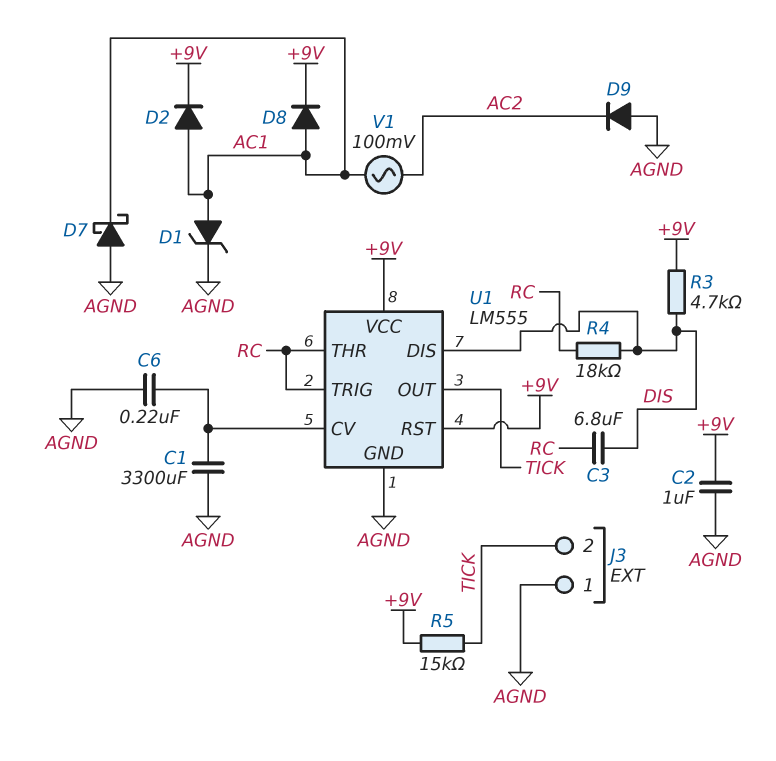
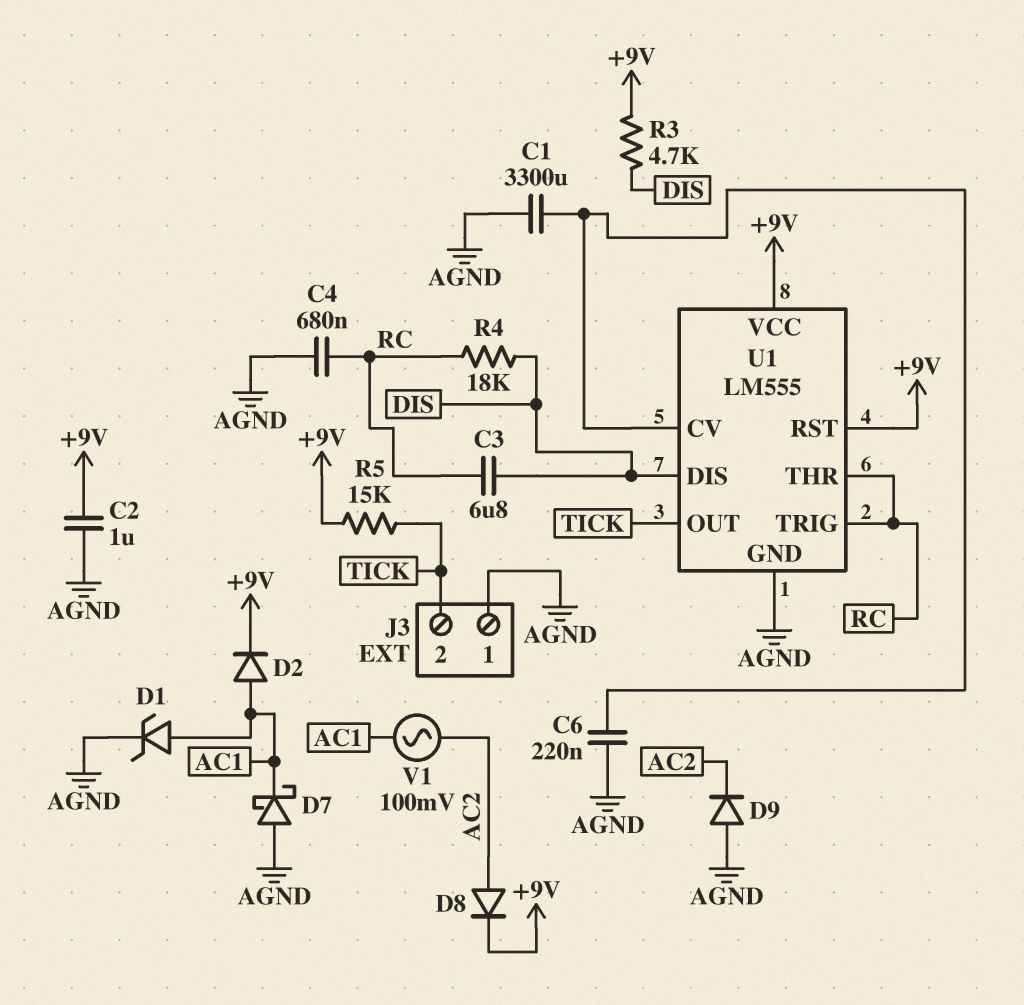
C4: none -> 680nF (AGND, RC)
D8: diode (A AC1, K +9V) -> diode (A AC2, K +9V)

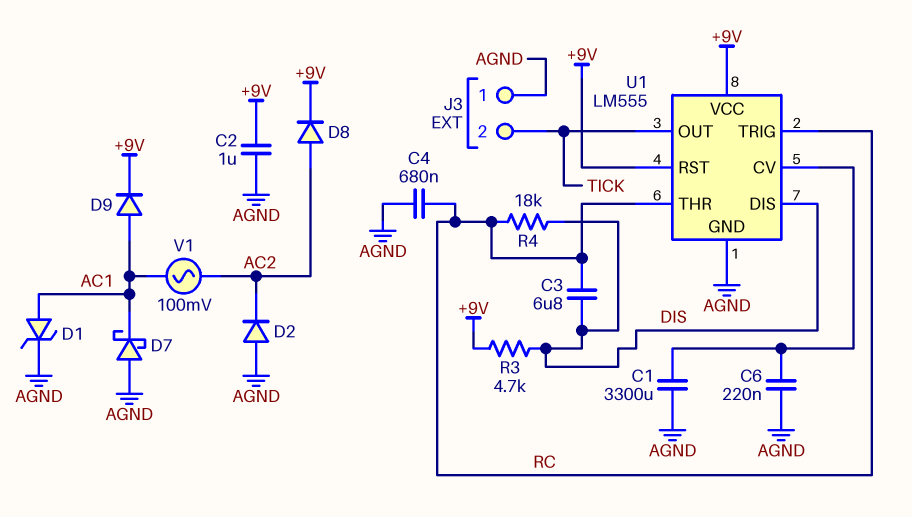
D2: diode (A AC1, K +9V) -> diode (A AGND, K AC2)
D9: diode (A AGND, K AC2) -> diode (A AC1, K +9V)
R5: 15k (+9V, TICK) -> none

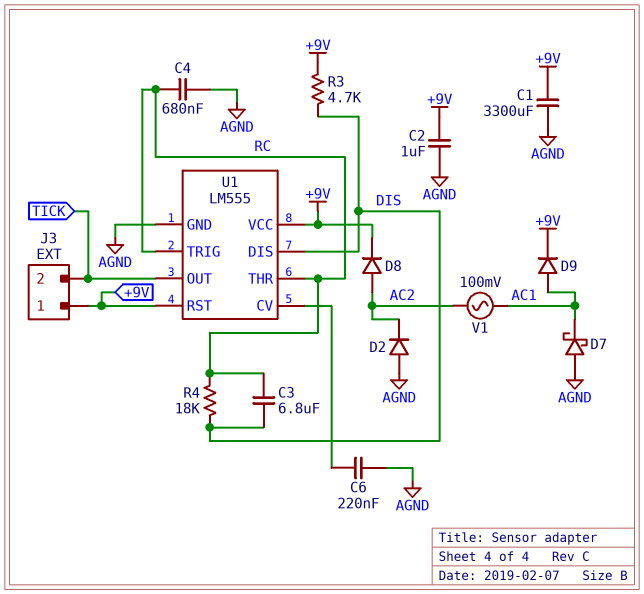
C1: 3300uF (AGND, U1/CV) -> 3300uF (+9V, AGND)
D1: zener (A AC1, K AGND) -> none
J3 pin 1: AGND -> +9V

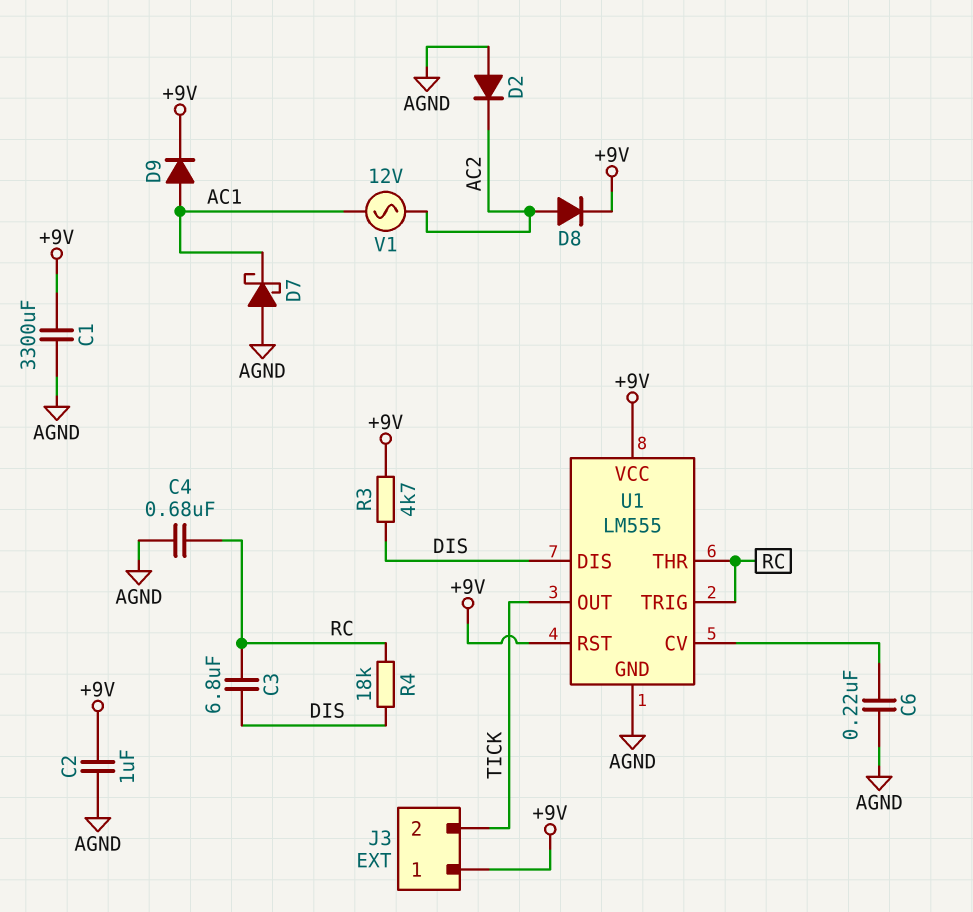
V1: AC 100mV (AC1, AC2) -> AC 12V (AC1, AC2)

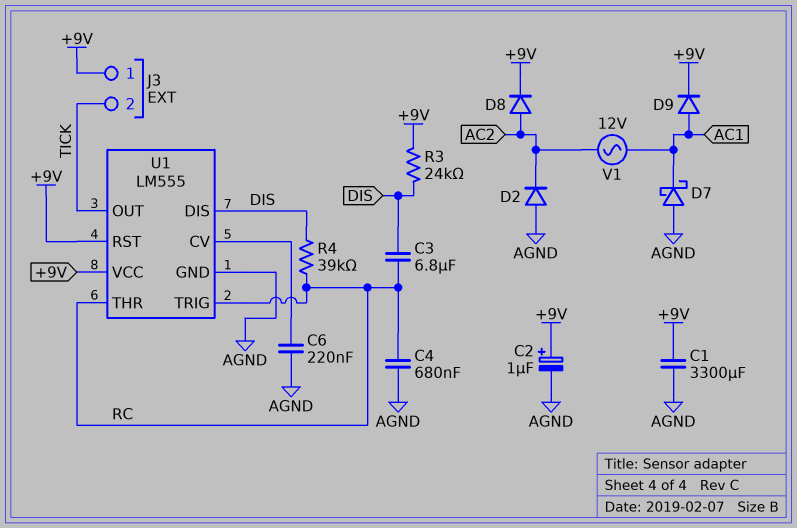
C2: 1uF (+9V, AGND) -> 1uF (plus +9V, minus AGND)
R3: 4.7k (+9V, DIS) -> 24k (+9V, DIS)
R4: 18k (DIS, RC) -> 39k (DIS, RC)

